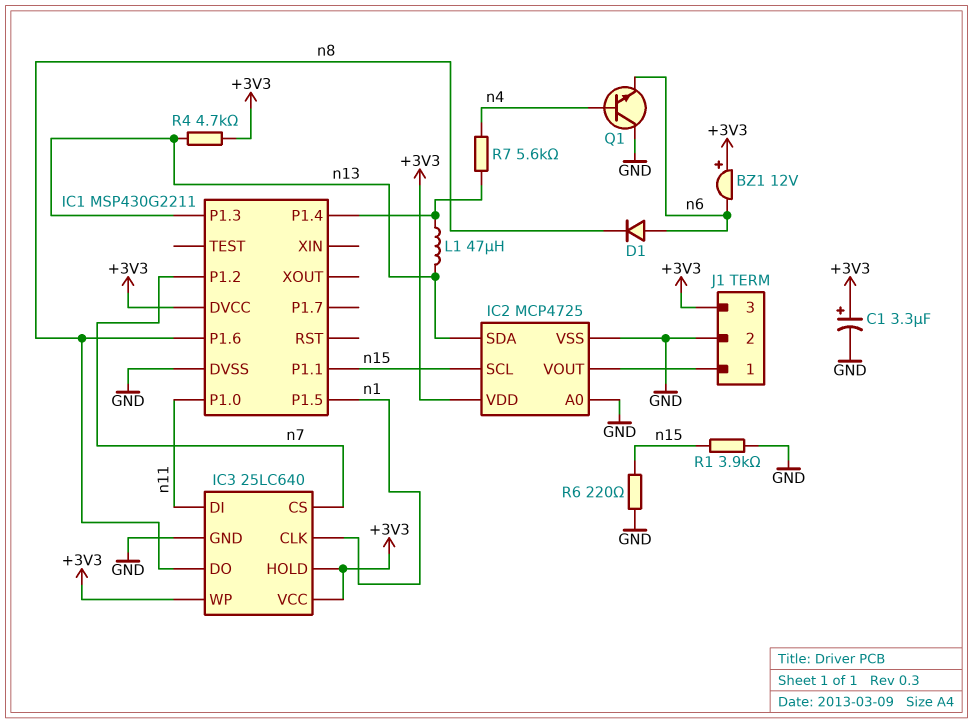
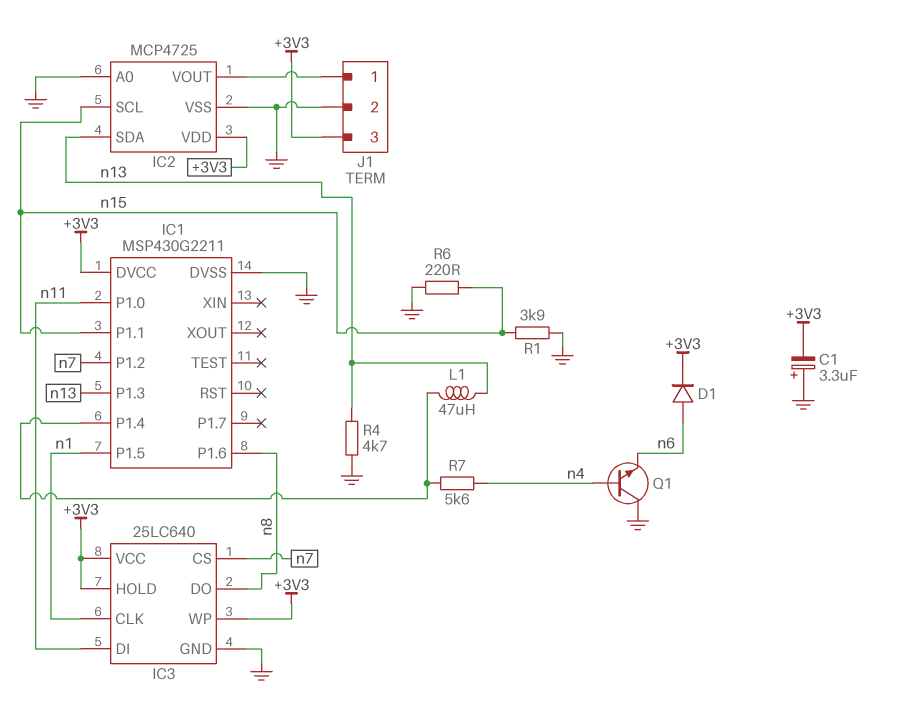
BZ1: buzzer 12V (plus +3V3, minus n6) -> none
C1: 3.3uF (plus +3V3, minus GND) -> 3.3uF (plus GND, minus +3V3)
D1: diode (A n6, K n8) -> diode (A n6, K +3V3)
R4: 4.7k (+3V3, n13) -> 4.7k (GND, n13)

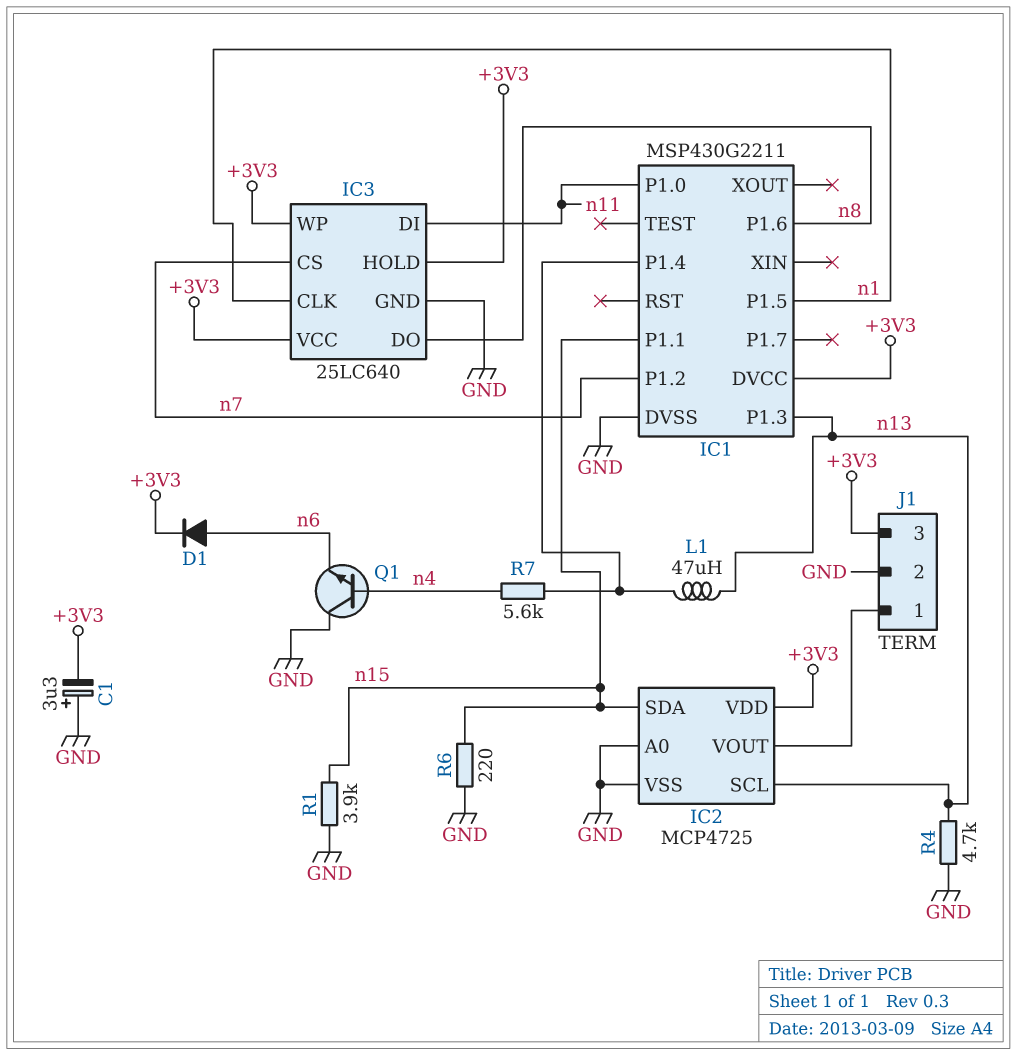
IC2 pin SCL: n15 -> n13
IC2 pin SDA: n13 -> n15

